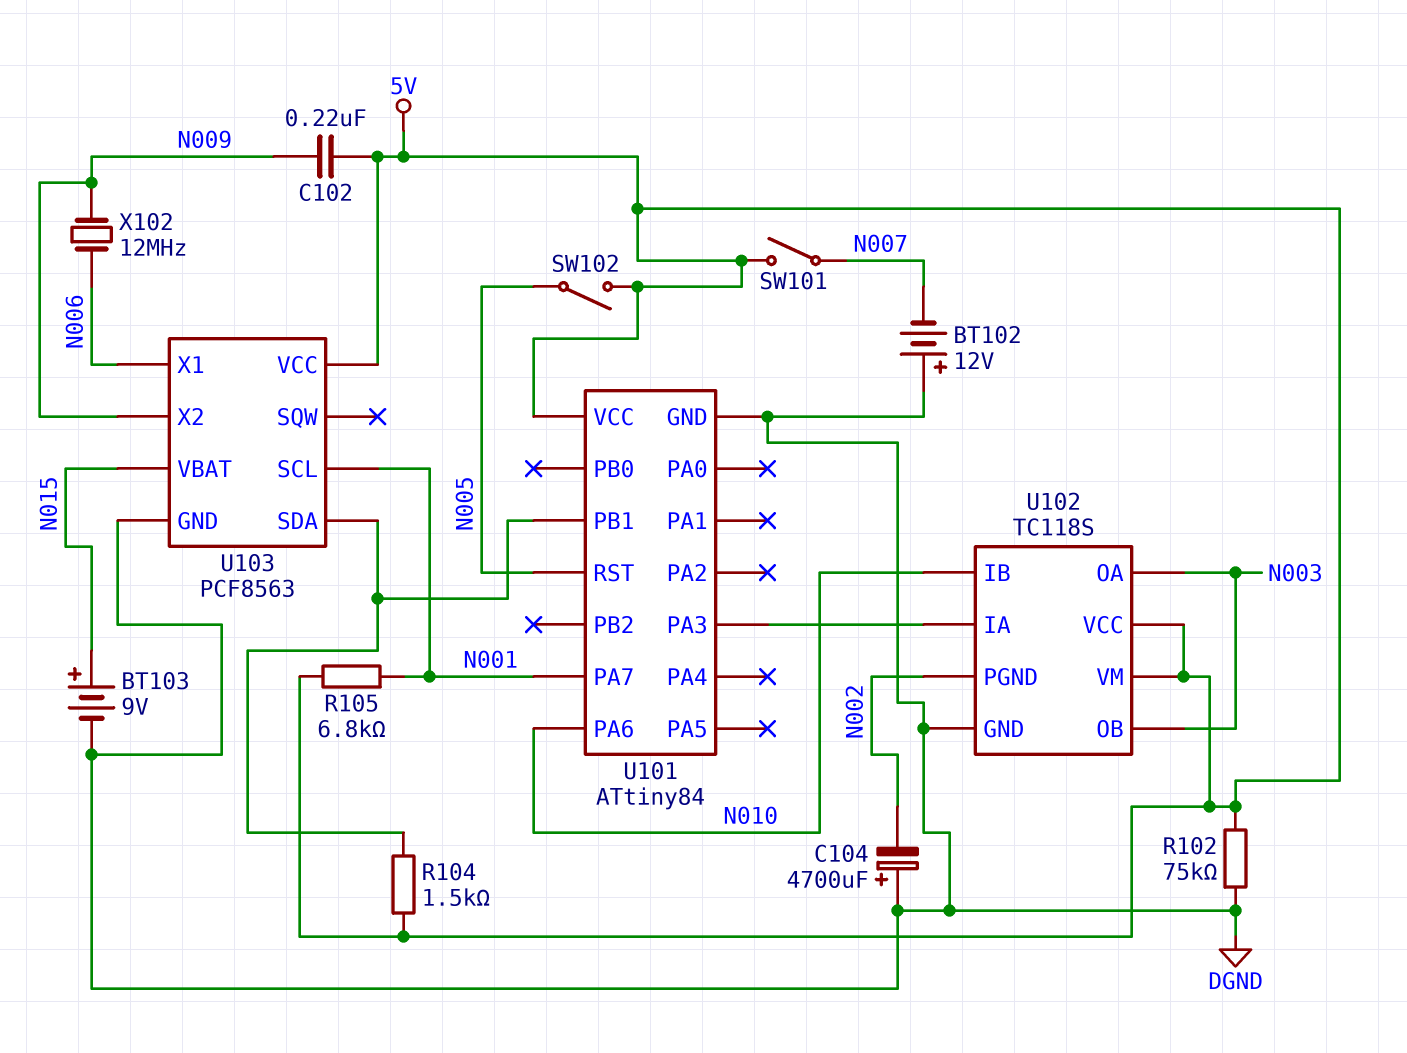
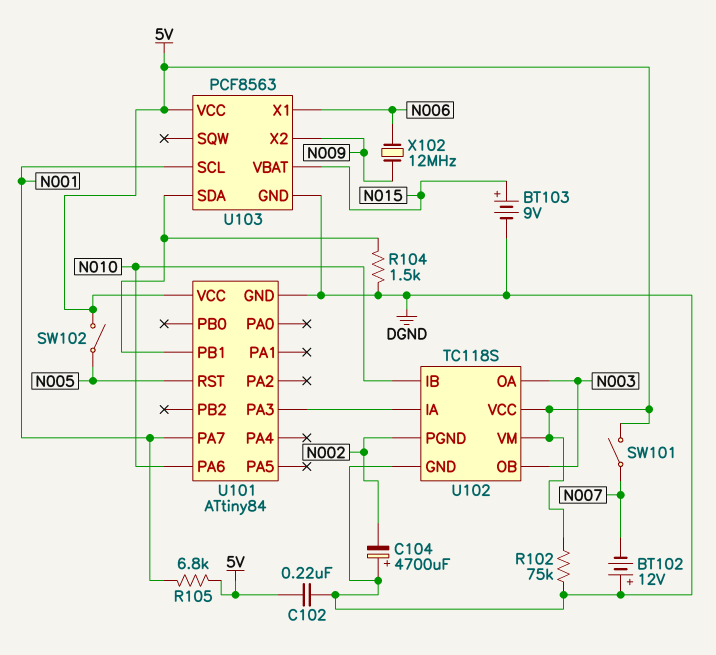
C102: 220nF (5V, N009) -> 220nF (5V, DGND)
R104: 1.5k (5V, U101/PB1) -> 1.5k (DGND, U101/PB1)

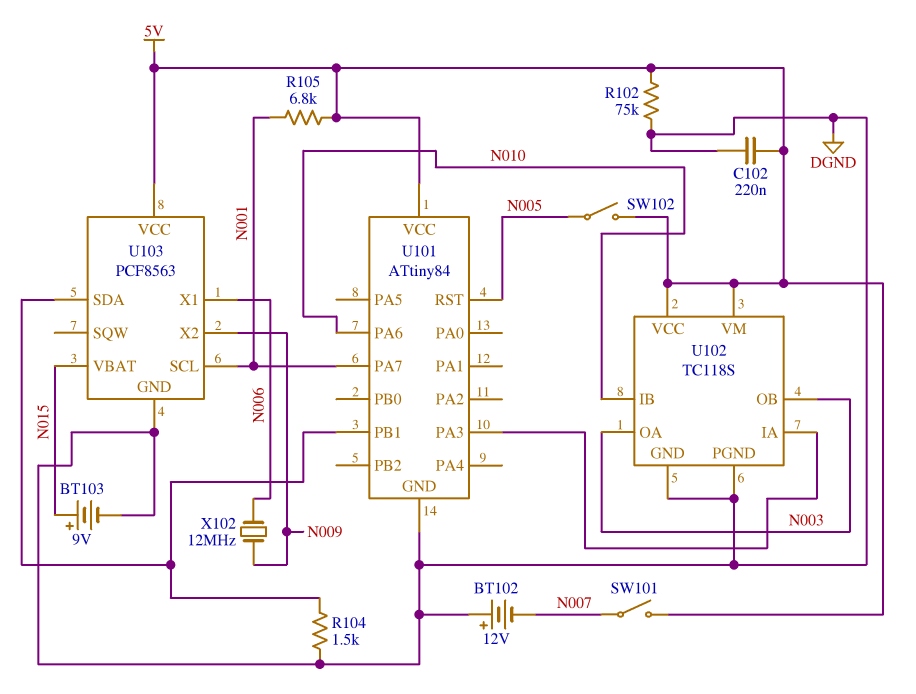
C104: 4700uF (plus DGND, minus N002) -> none
U102 pin PGND: N002 -> DGND

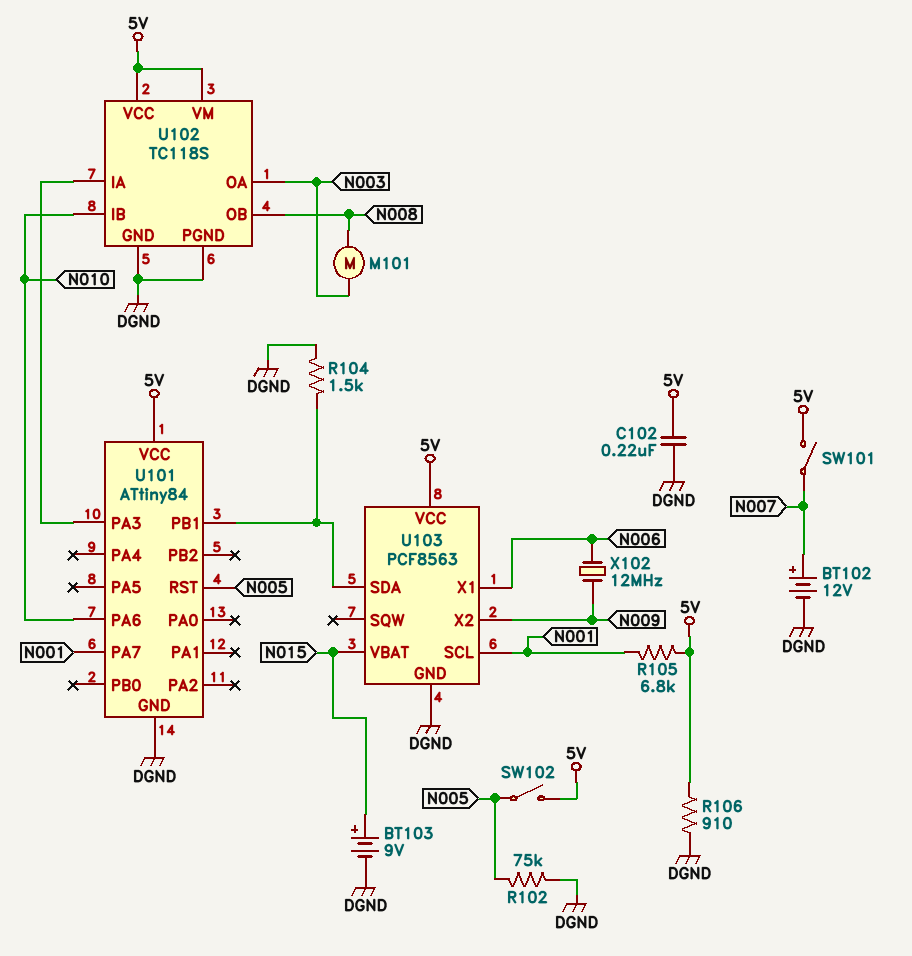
BT102: 12V (plus DGND, minus N007) -> 12V (plus N007, minus DGND)
M101: none -> motor (N003, N008)
R102: 75k (5V, DGND) -> 75k (DGND, N005)
R106: none -> 910 (5V, DGND)
U102 pin OB: N003 -> N008

